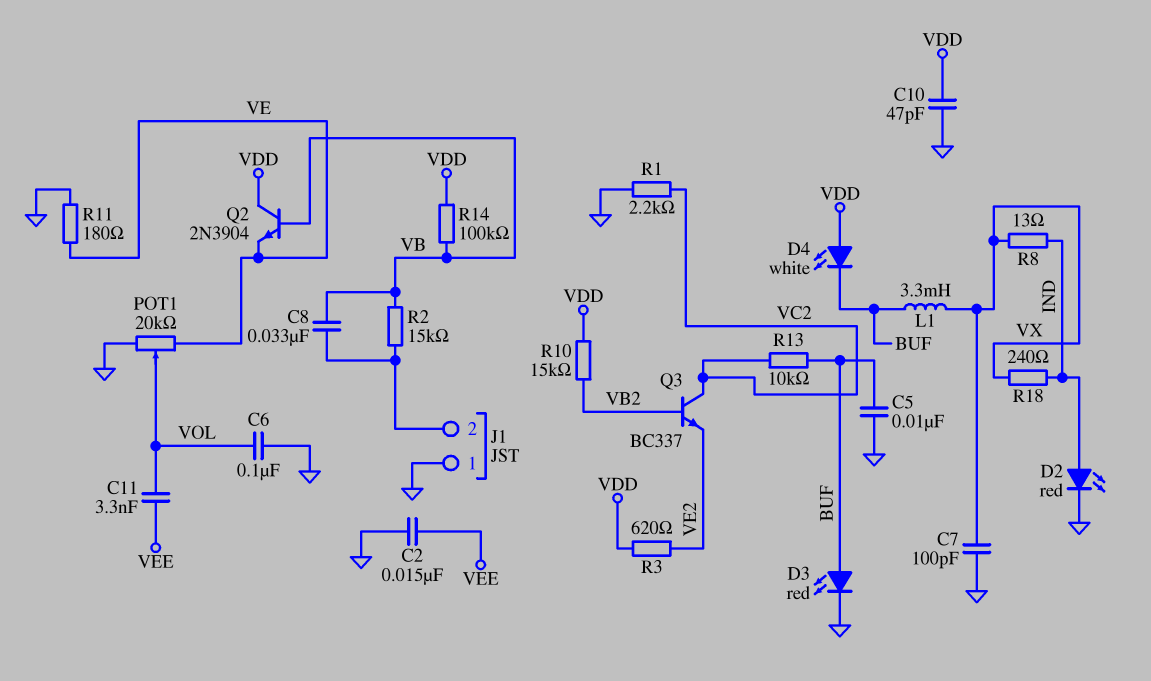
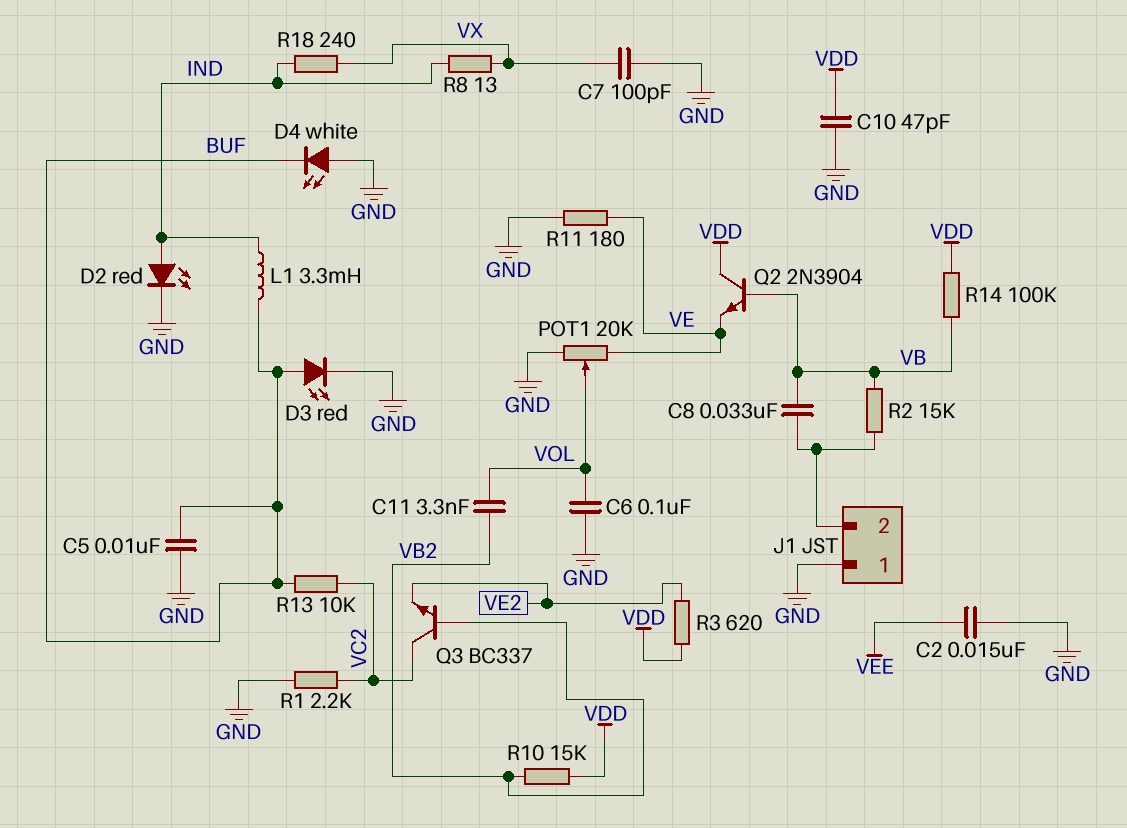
C11: 3.3nF (VEE, VOL) -> 3.3nF (VB2, VOL)
D4: LED white (A VDD, K BUF) -> LED white (A GND, K BUF)
L1: 3.3mH (BUF, VX) -> 3.3mH (BUF, IND)

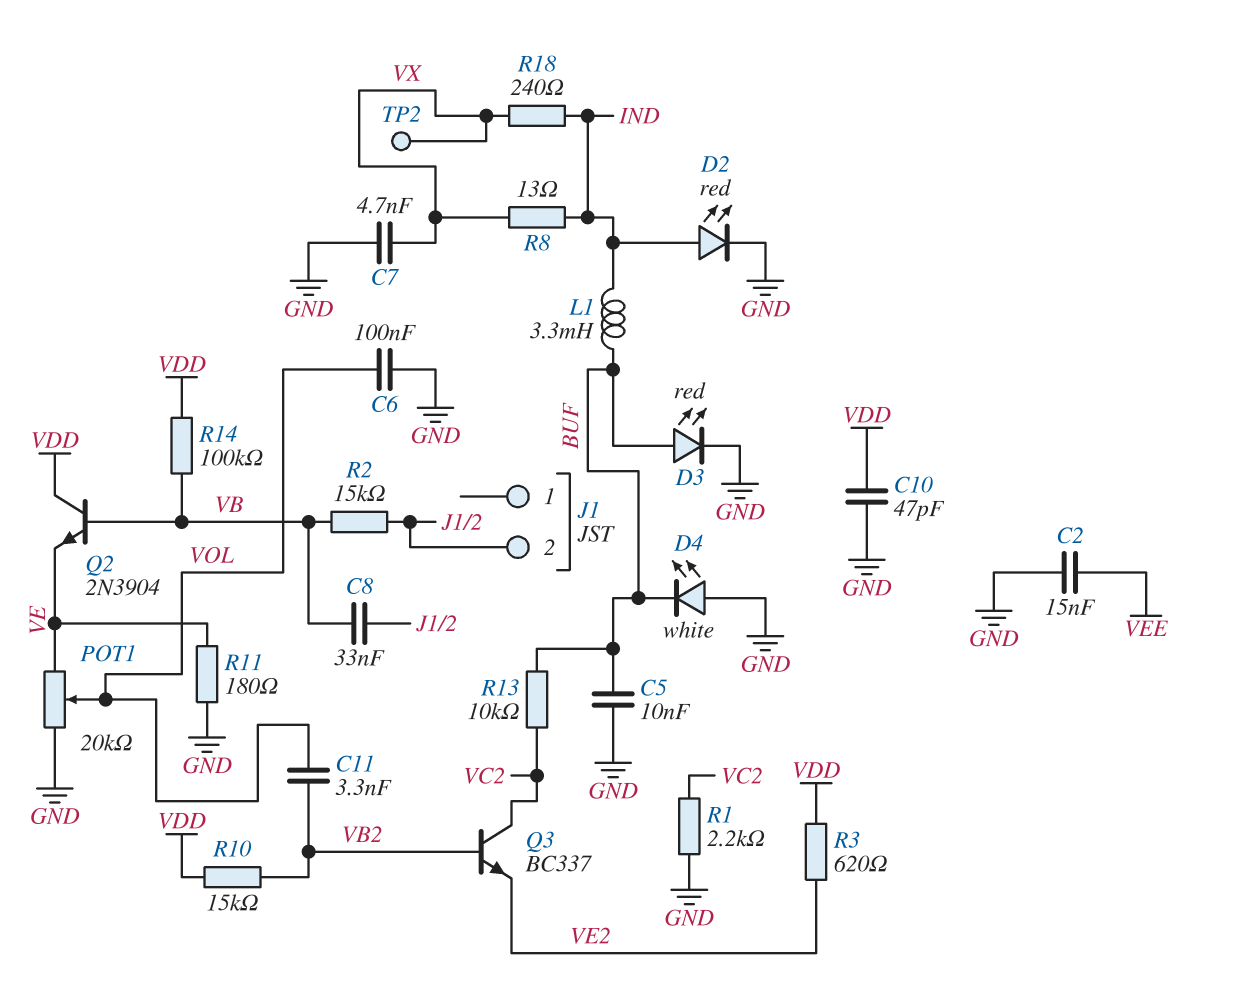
C7: 100pF (GND, VX) -> 4.7nF (GND, VX)
J1 pin 1: GND -> none
TP2: none -> test point (VX)

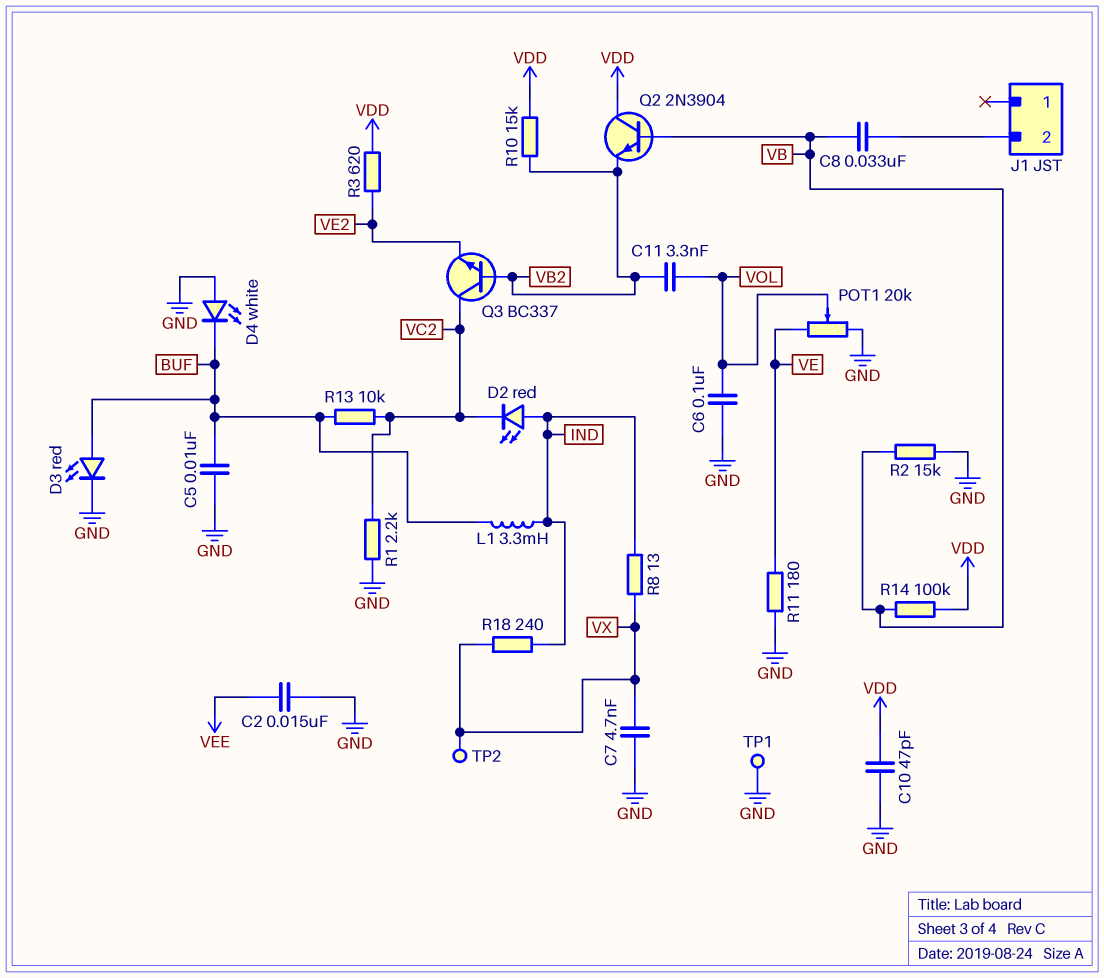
D2: LED red (A IND, K GND) -> LED red (A IND, K VC2)
Q2: NPN 2N3904 (B VB, C VDD, E VE) -> NPN 2N3904 (B VB, C VDD, E VB2)
R2: 15k (J1/2, VB) -> 15k (GND, VB)
TP1: none -> test point (GND)

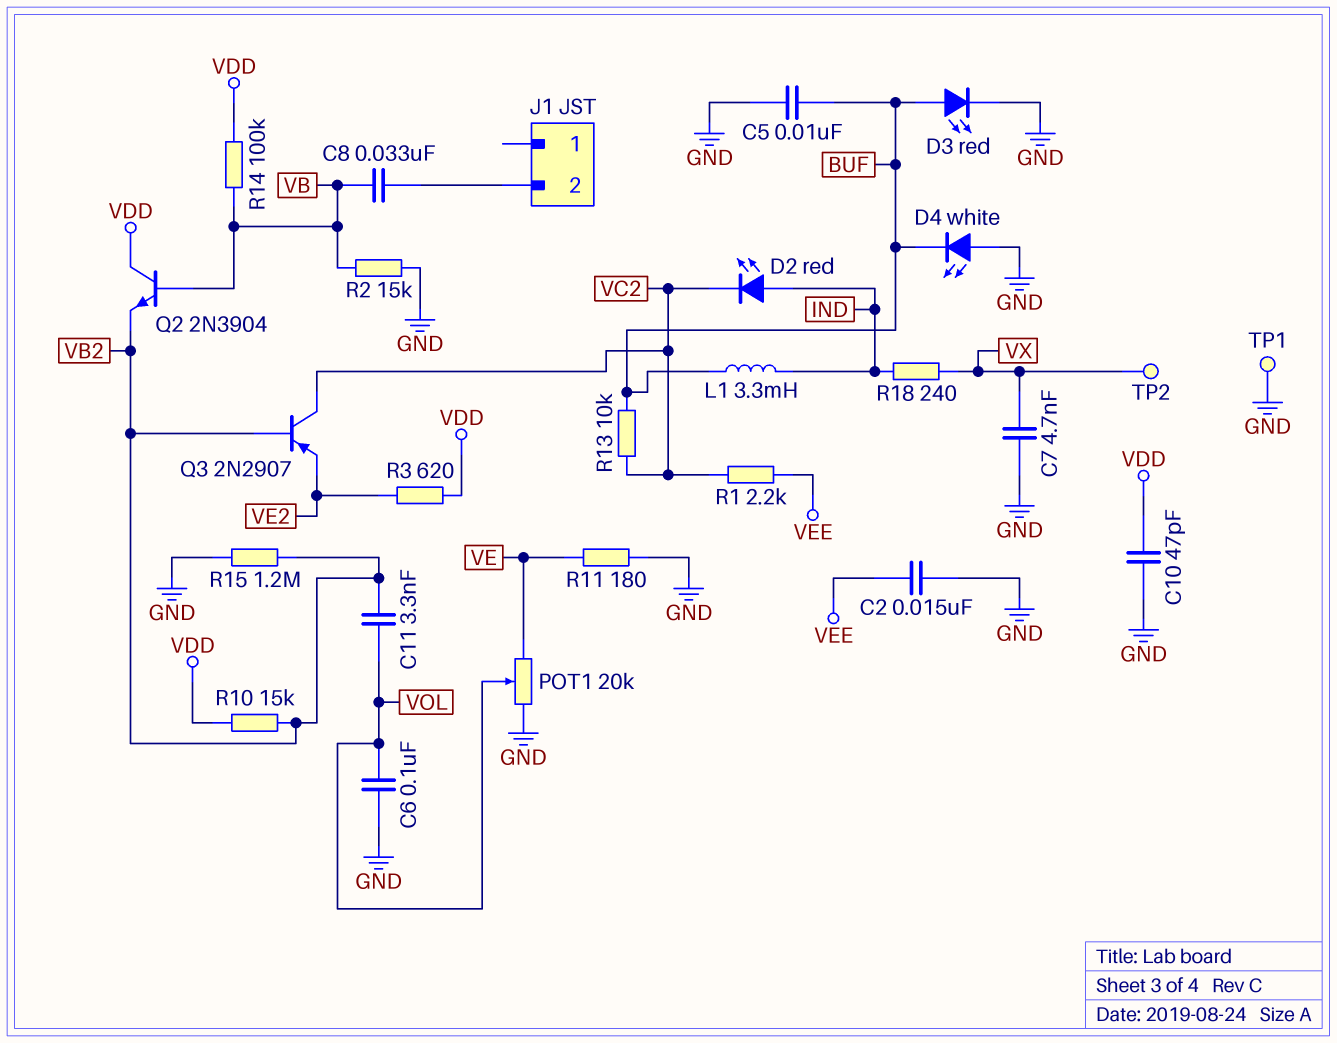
Q3: NPN BC337 (B VB2, C VC2, E VE2) -> PNP 2N2907 (B VB2, C VC2, E VE2)
R1: 2.2k (GND, VC2) -> 2.2k (VC2, VEE)
R8: 13 (IND, VX) -> none
R15: none -> 1.2M (GND, VB2)

